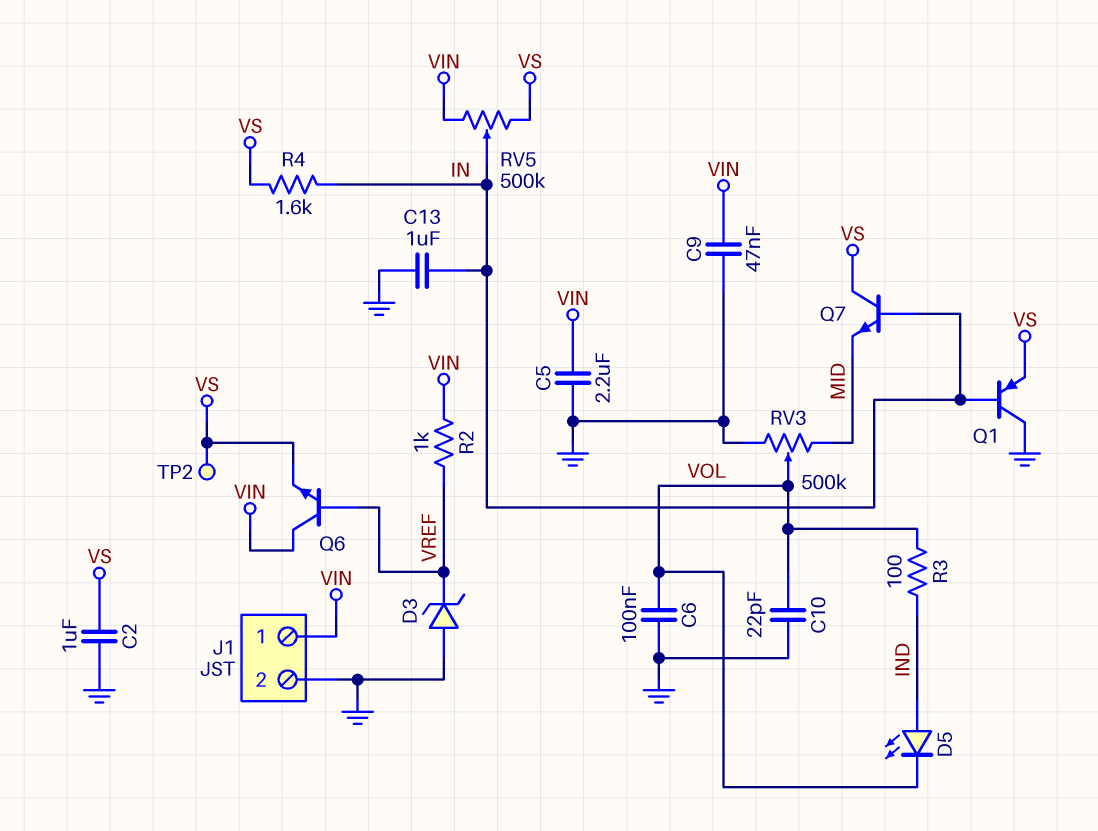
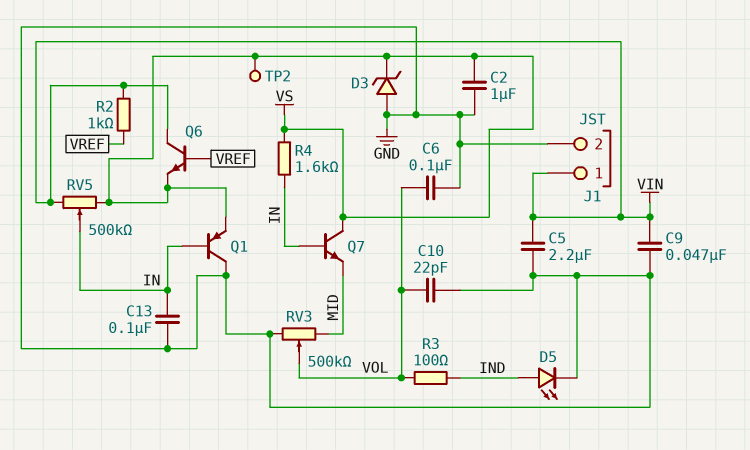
C13: 1uF (GND, IN) -> 100nF (GND, IN)
D3: zener (A GND, K VREF) -> zener (A GND, K VS)
D5: LED (A IND, K VOL) -> LED (A IND, K GND)

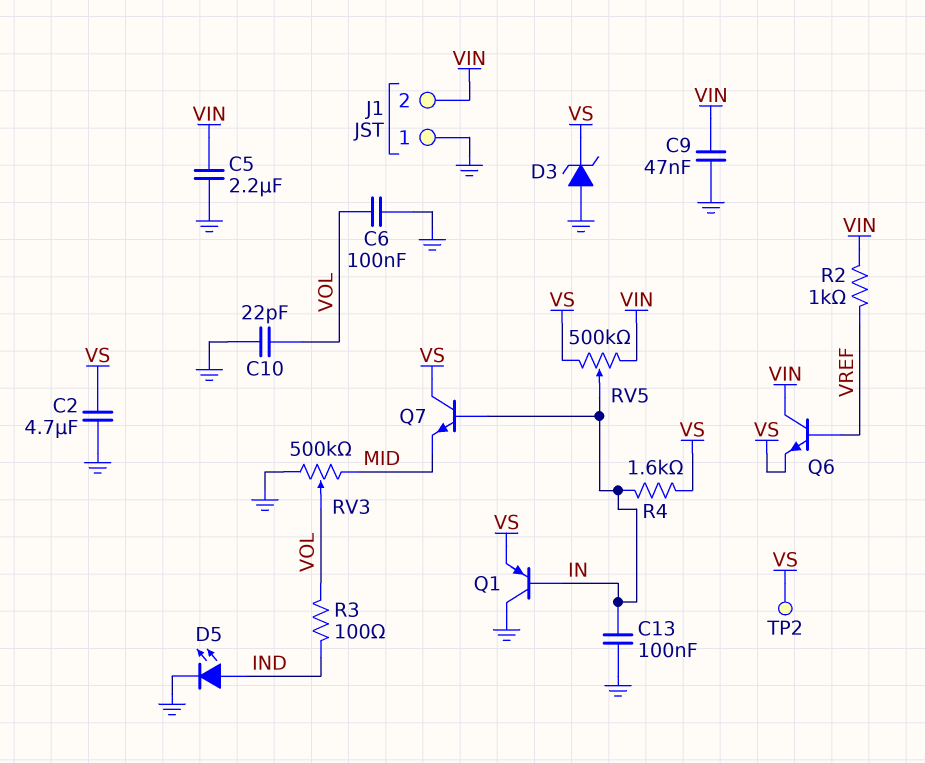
C2: 1uF (GND, VS) -> 4.7uF (GND, VS)
J1 pin 1: VIN -> GND
J1 pin 2: GND -> VIN

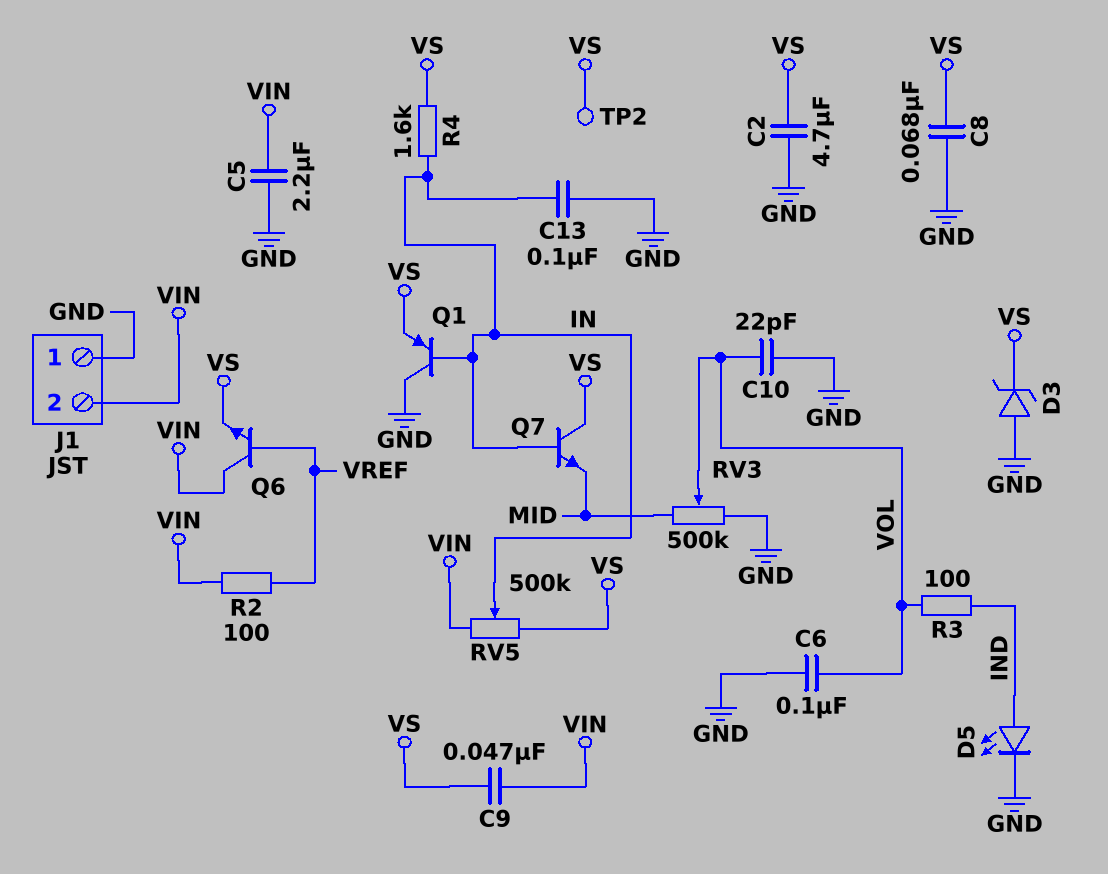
C8: none -> 68nF (GND, VS)
C9: 47nF (GND, VIN) -> 47nF (VIN, VS)
R2: 1k (VIN, VREF) -> 100 (VIN, VREF)

